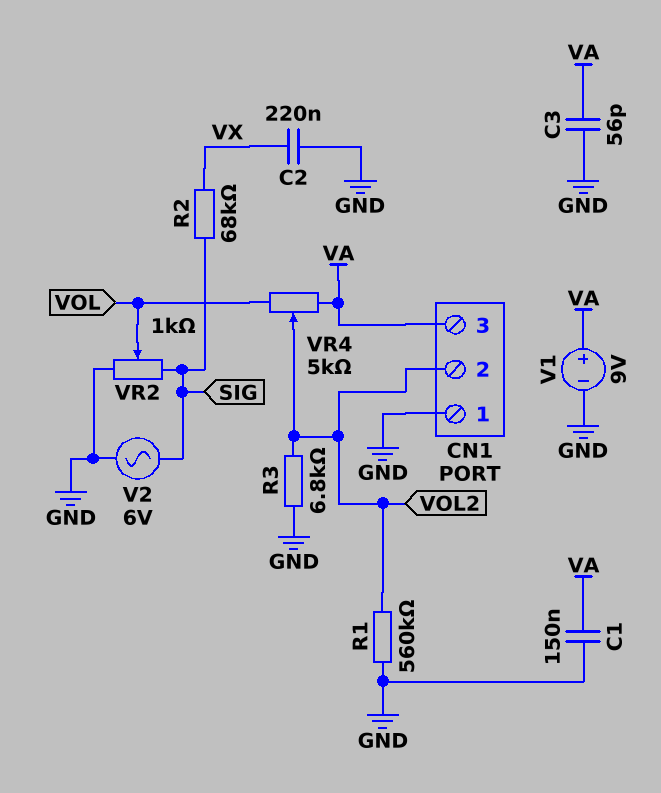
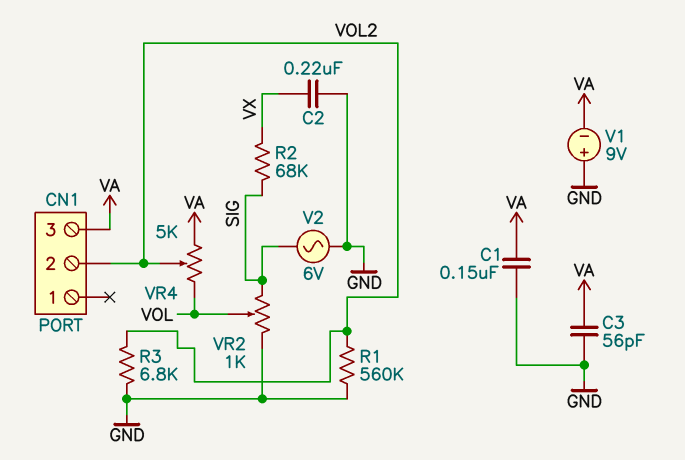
CN1 pin 1: GND -> none
V1: 9V (plus VA, minus GND) -> 9V (plus GND, minus VA)

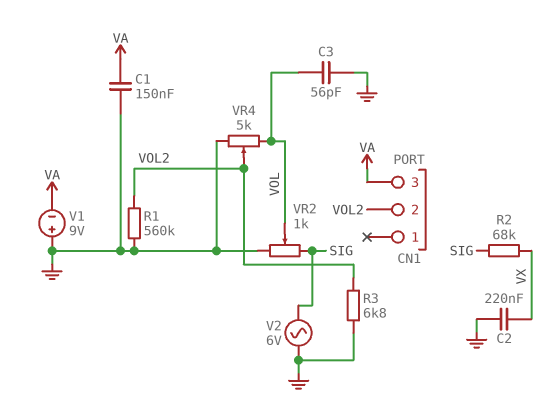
C3: 56pF (GND, VA) -> 56pF (GND, VOL)
VR4: 5k (VA, VOL, wiper VOL2) -> 5k (GND, VOL, wiper VOL2)

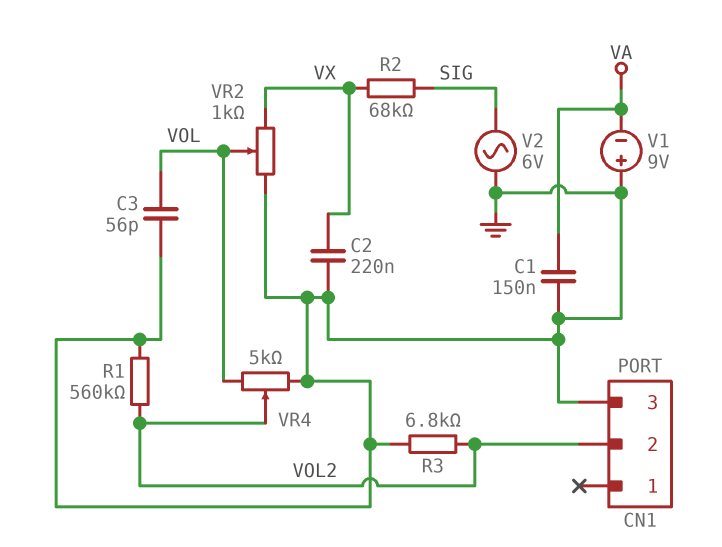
CN1 pin 3: VA -> GND
VR2: 1k (GND, SIG, wiper VOL) -> 1k (GND, VX, wiper VOL)

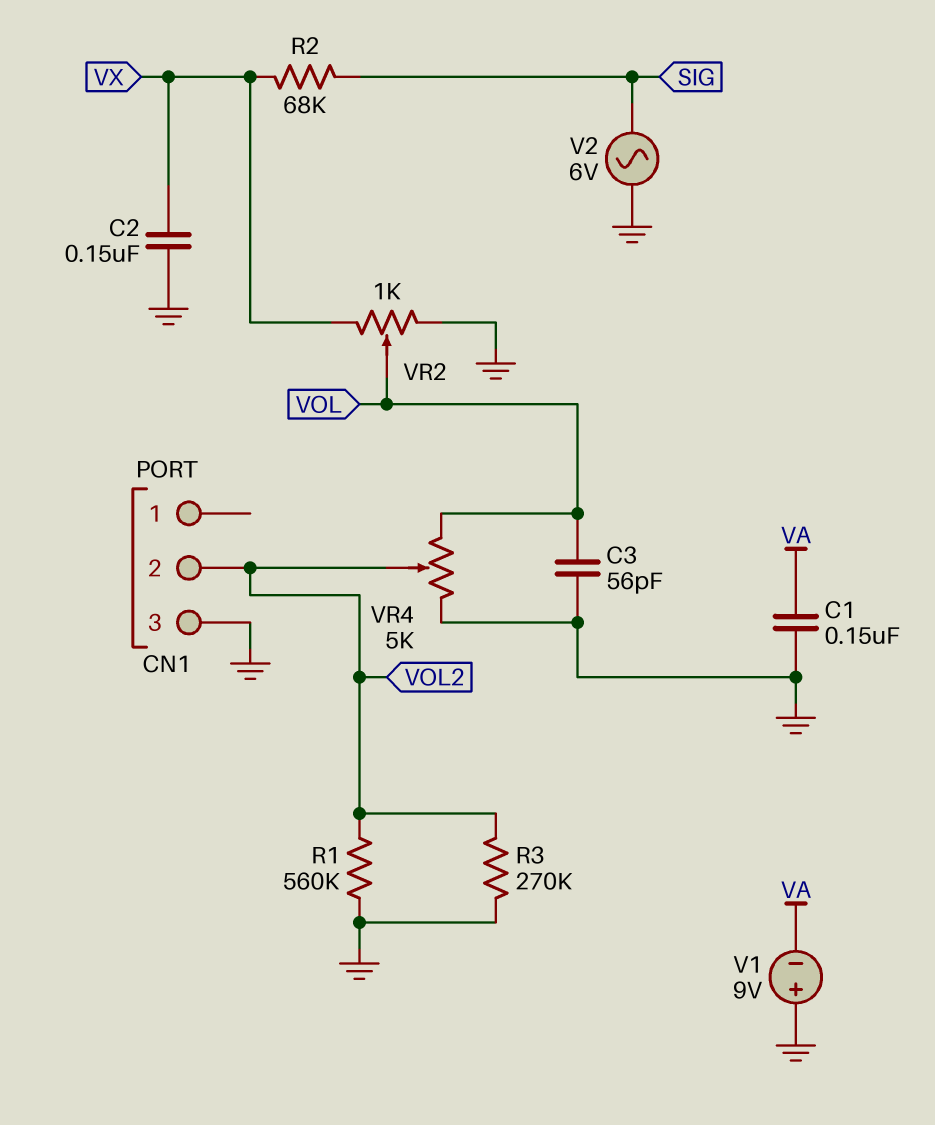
C2: 220nF (GND, VX) -> 150nF (GND, VX)
R3: 6.8k (GND, VOL2) -> 270k (GND, VOL2)

